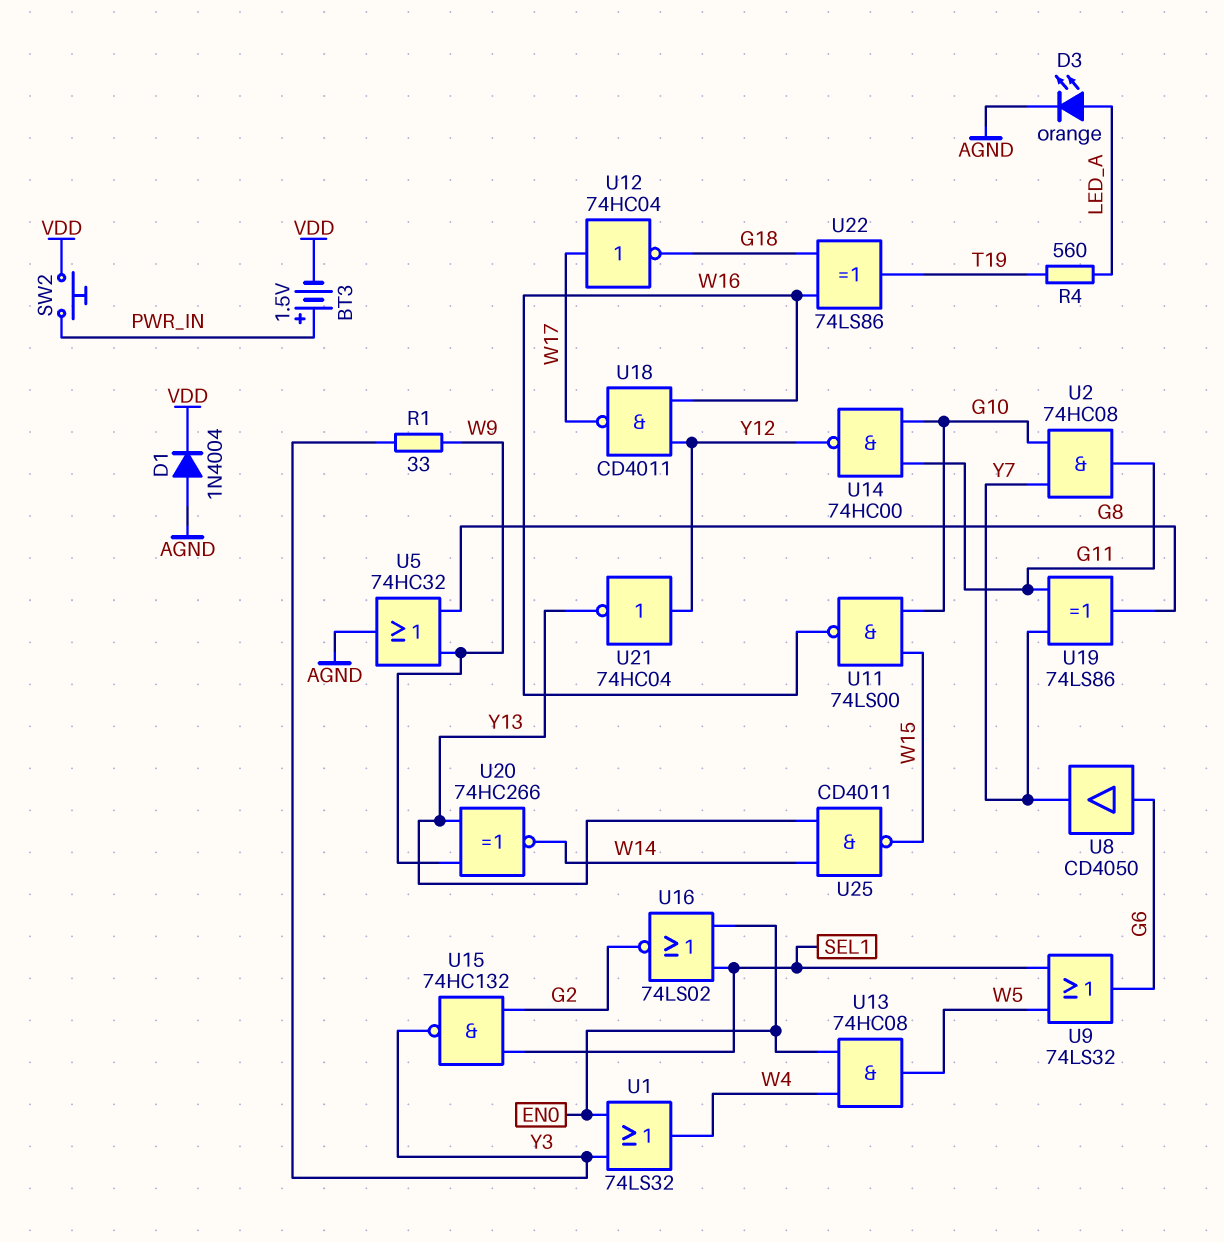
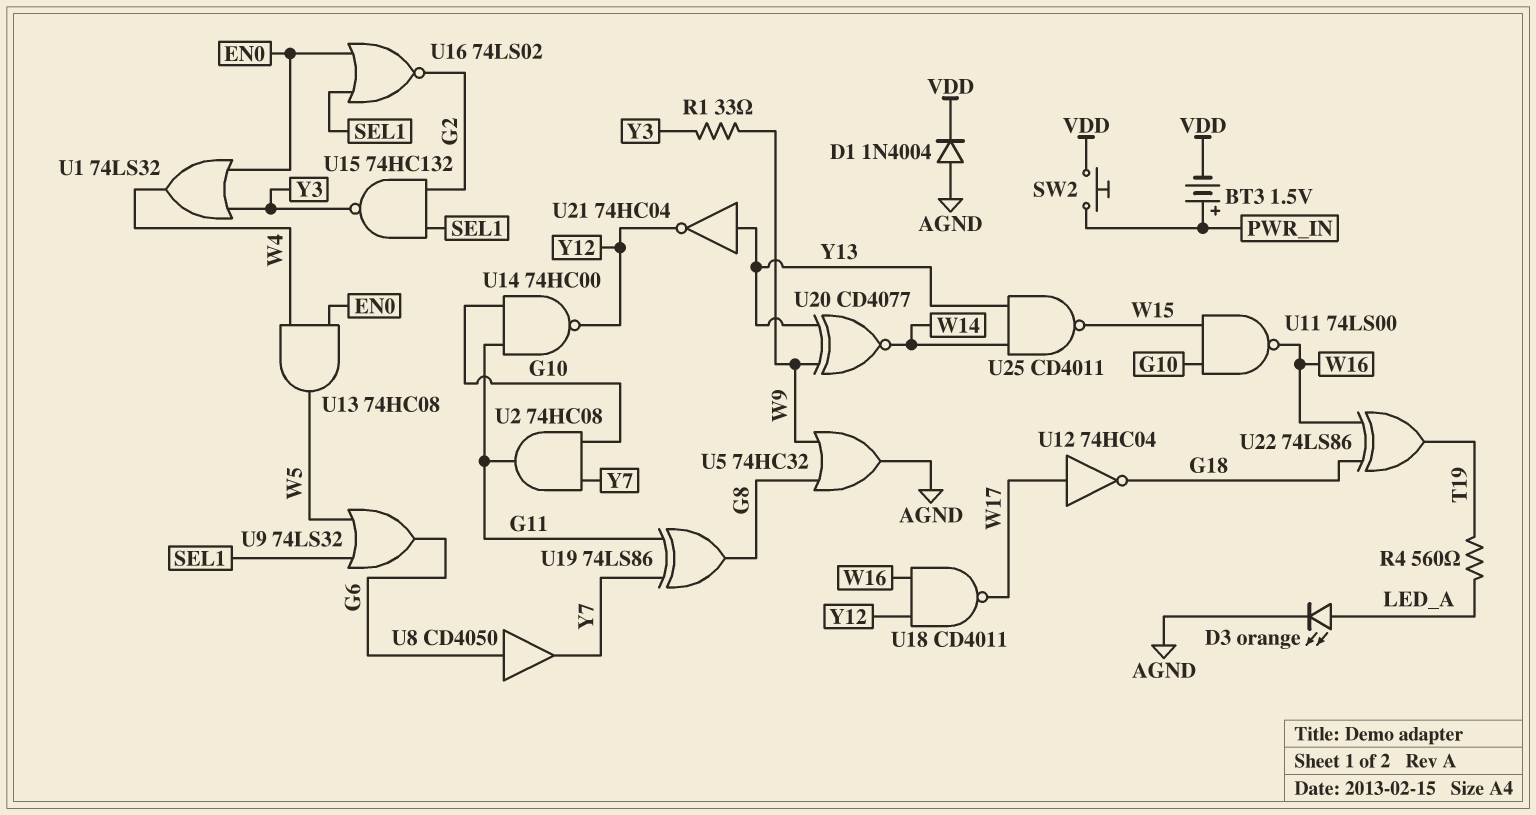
U20: XNOR 74HC266 (in W9, in Y13, out W14) -> XNOR CD4077 (in W9, in Y13, out W14)
U21: NOT 74HC04 (in Y12, out Y13) -> NOT 74HC04 (in Y13, out Y12)

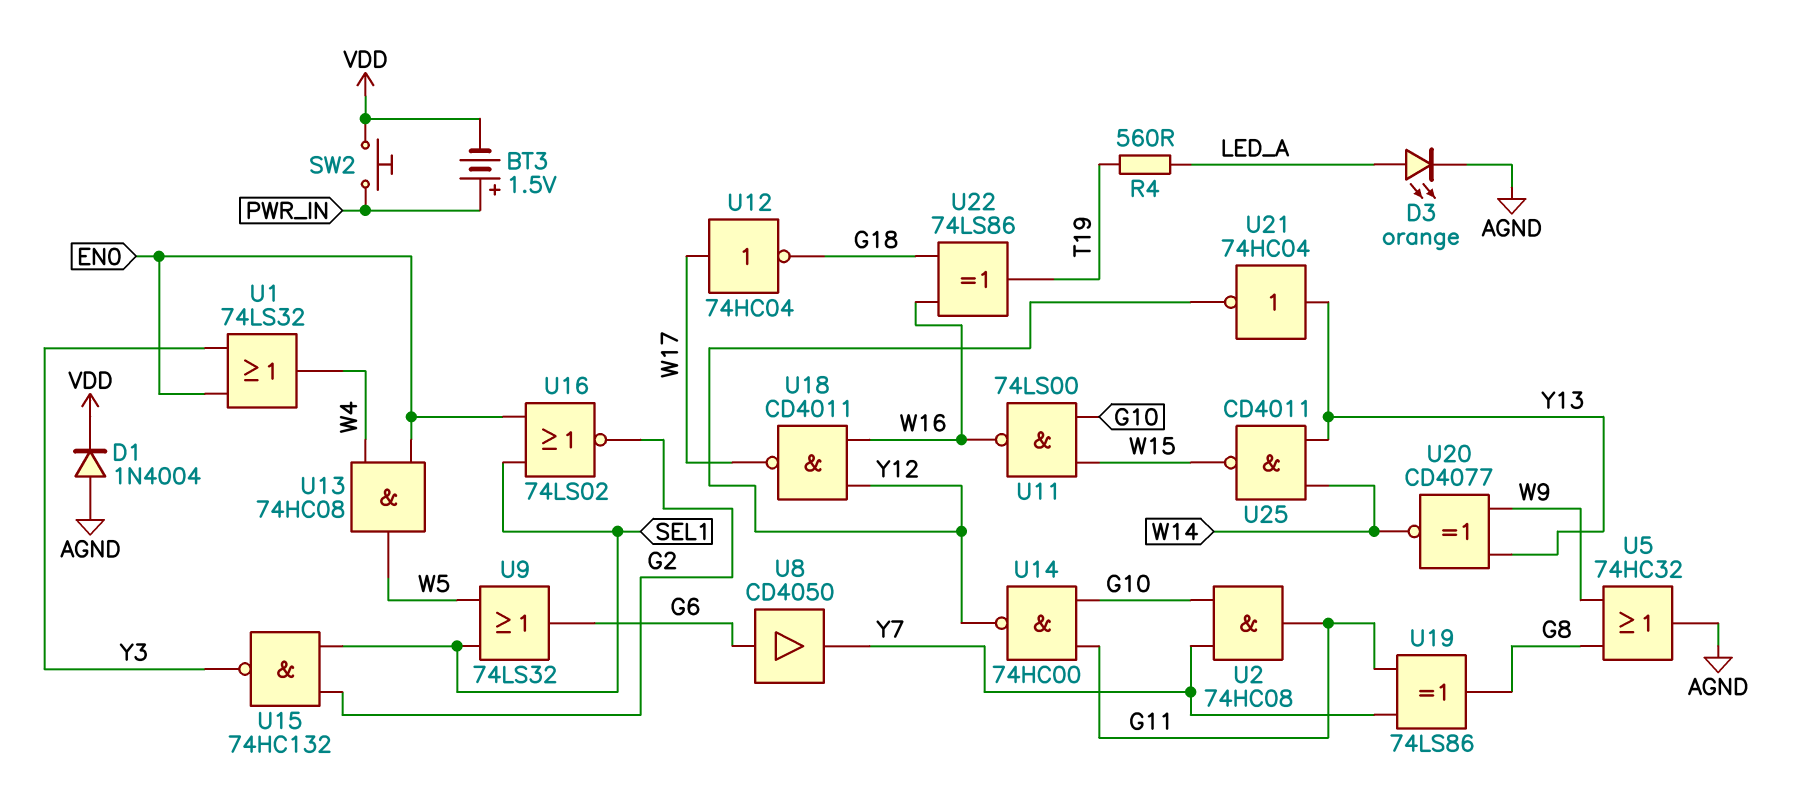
R1: 33 (W9, Y3) -> none

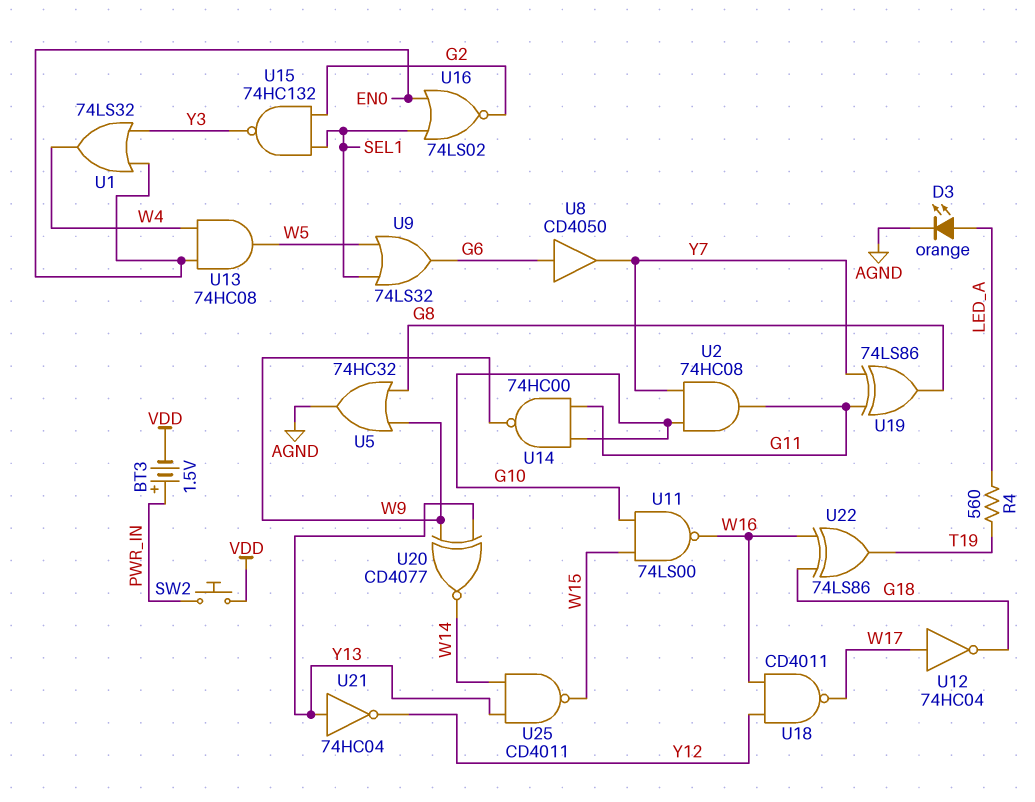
D1: diode 1N4004 (A AGND, K VDD) -> none
U14: NAND 74HC00 (in G10, in G11, out Y12) -> NAND 74HC00 (in G10, in G11, out W9)

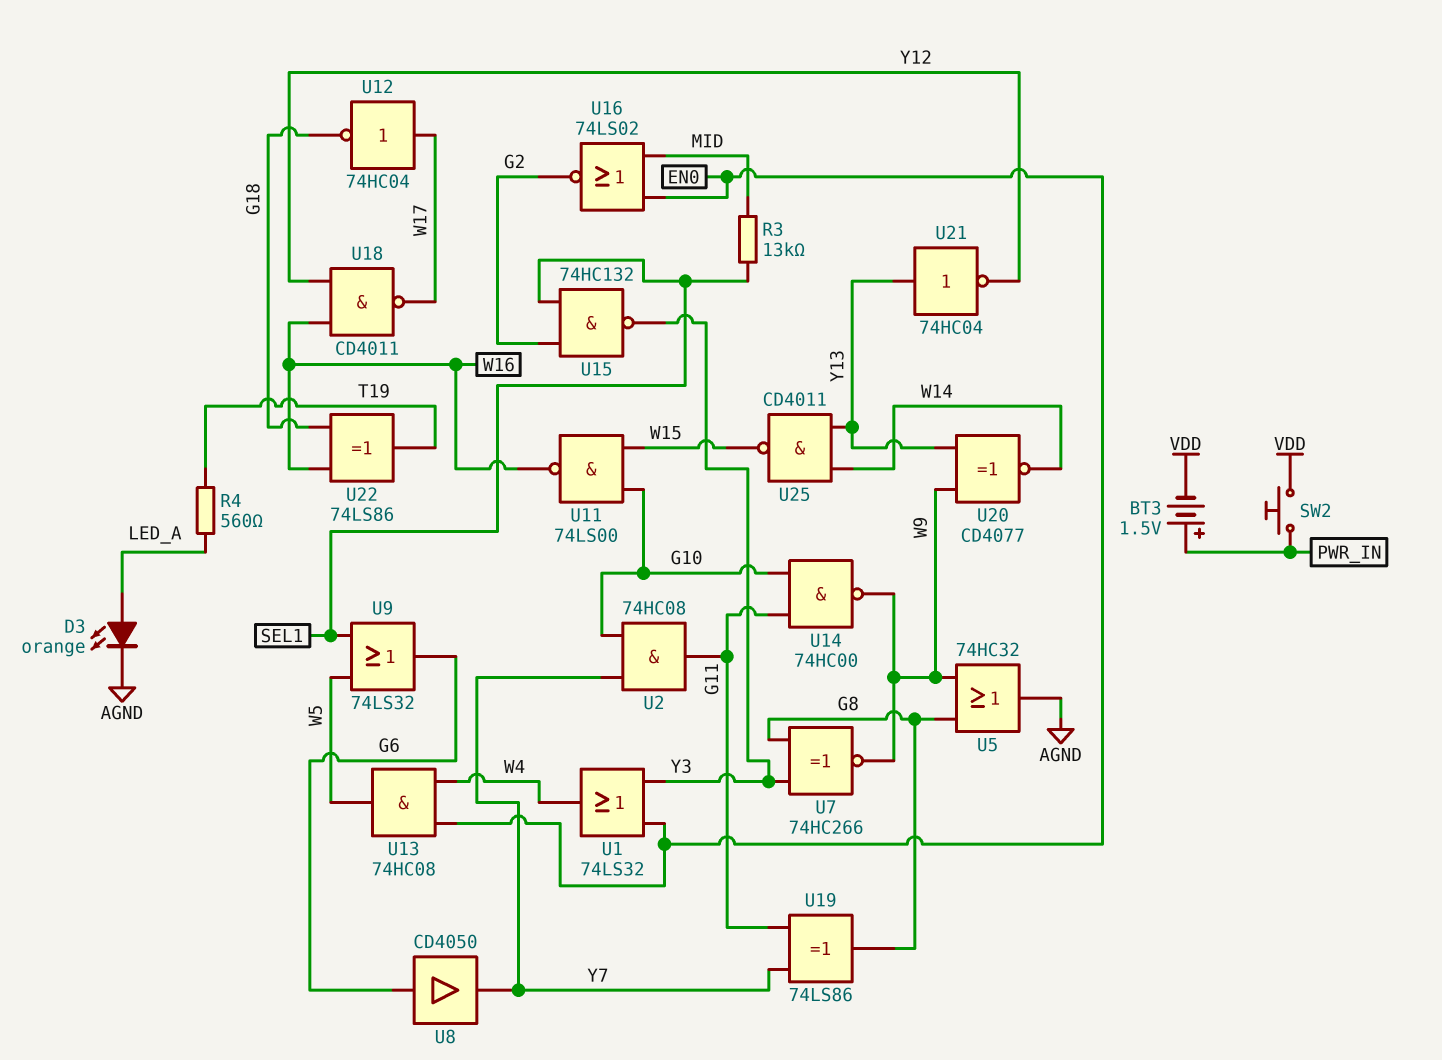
R3: none -> 13k (MID, SEL1)
U7: none -> XNOR 74HC266 (in G8, in Y3, out W9)
U16: NOR 74LS02 (in EN0, in SEL1, out G2) -> NOR 74LS02 (in EN0, in MID, out G2)

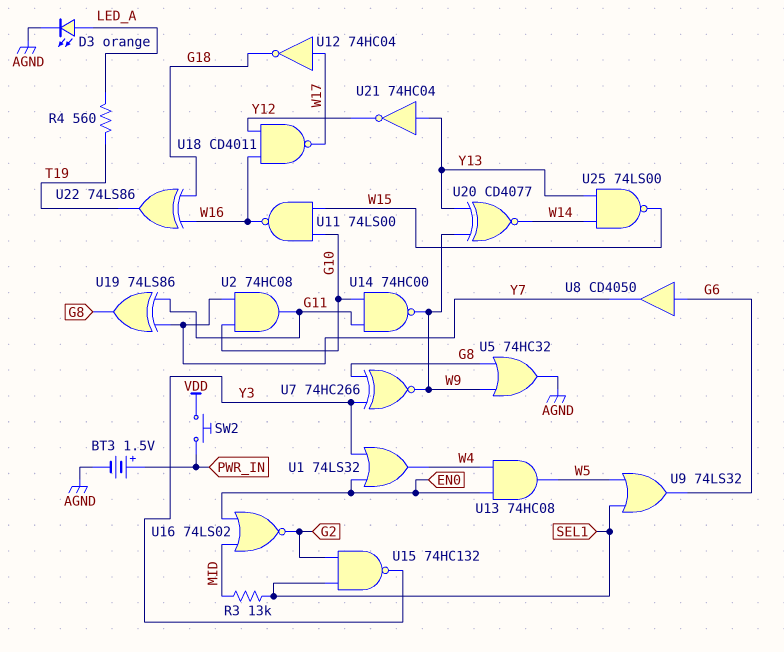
BT3: 1.5V (plus PWR_IN, minus VDD) -> 1.5V (plus PWR_IN, minus AGND)
U25: NAND CD4011 (in W14, in Y13, out W15) -> NAND 74LS00 (in W14, in Y13, out W15)

